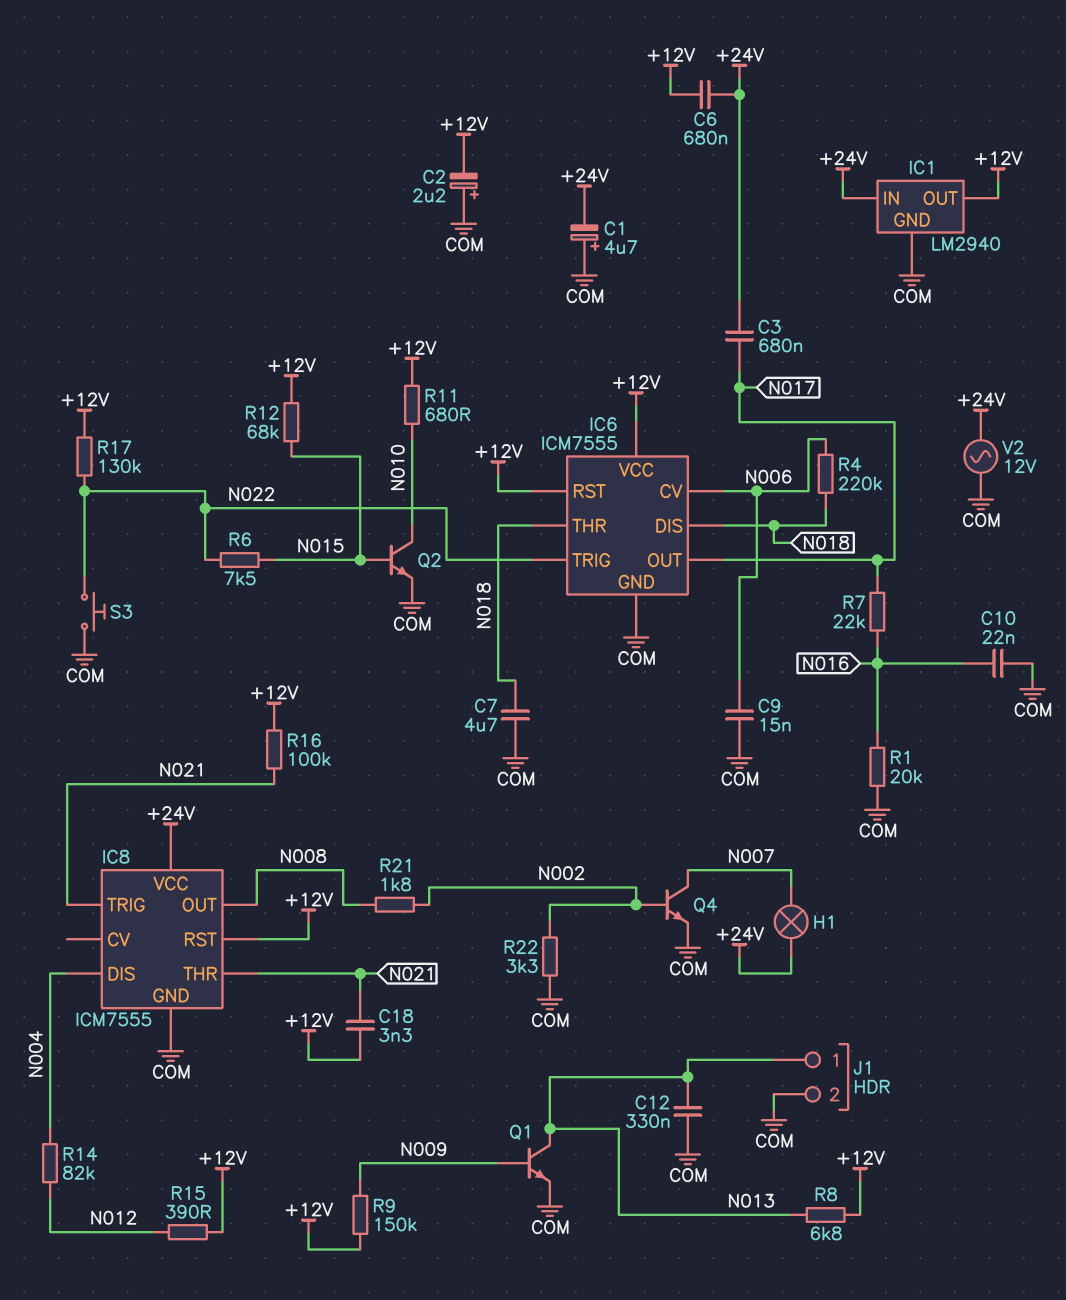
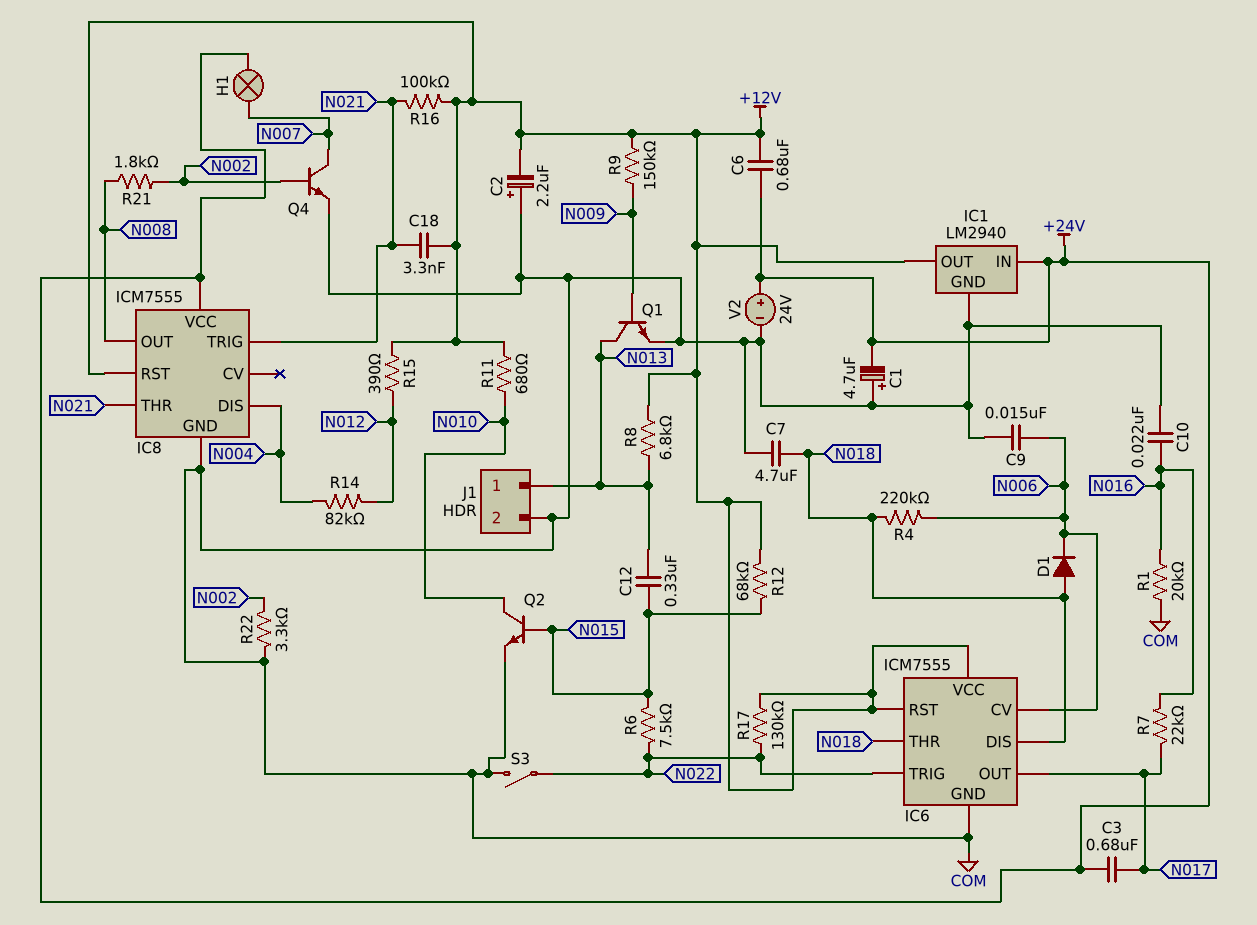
C12: 330nF (COM, N013) -> 330nF (N013, N015)
D1: none -> diode (A N018, K N006)
S3: button (COM, N022) -> switch (COM, N022)
V2: AC 12V (+24V, COM) -> 24V (plus +24V, minus COM)

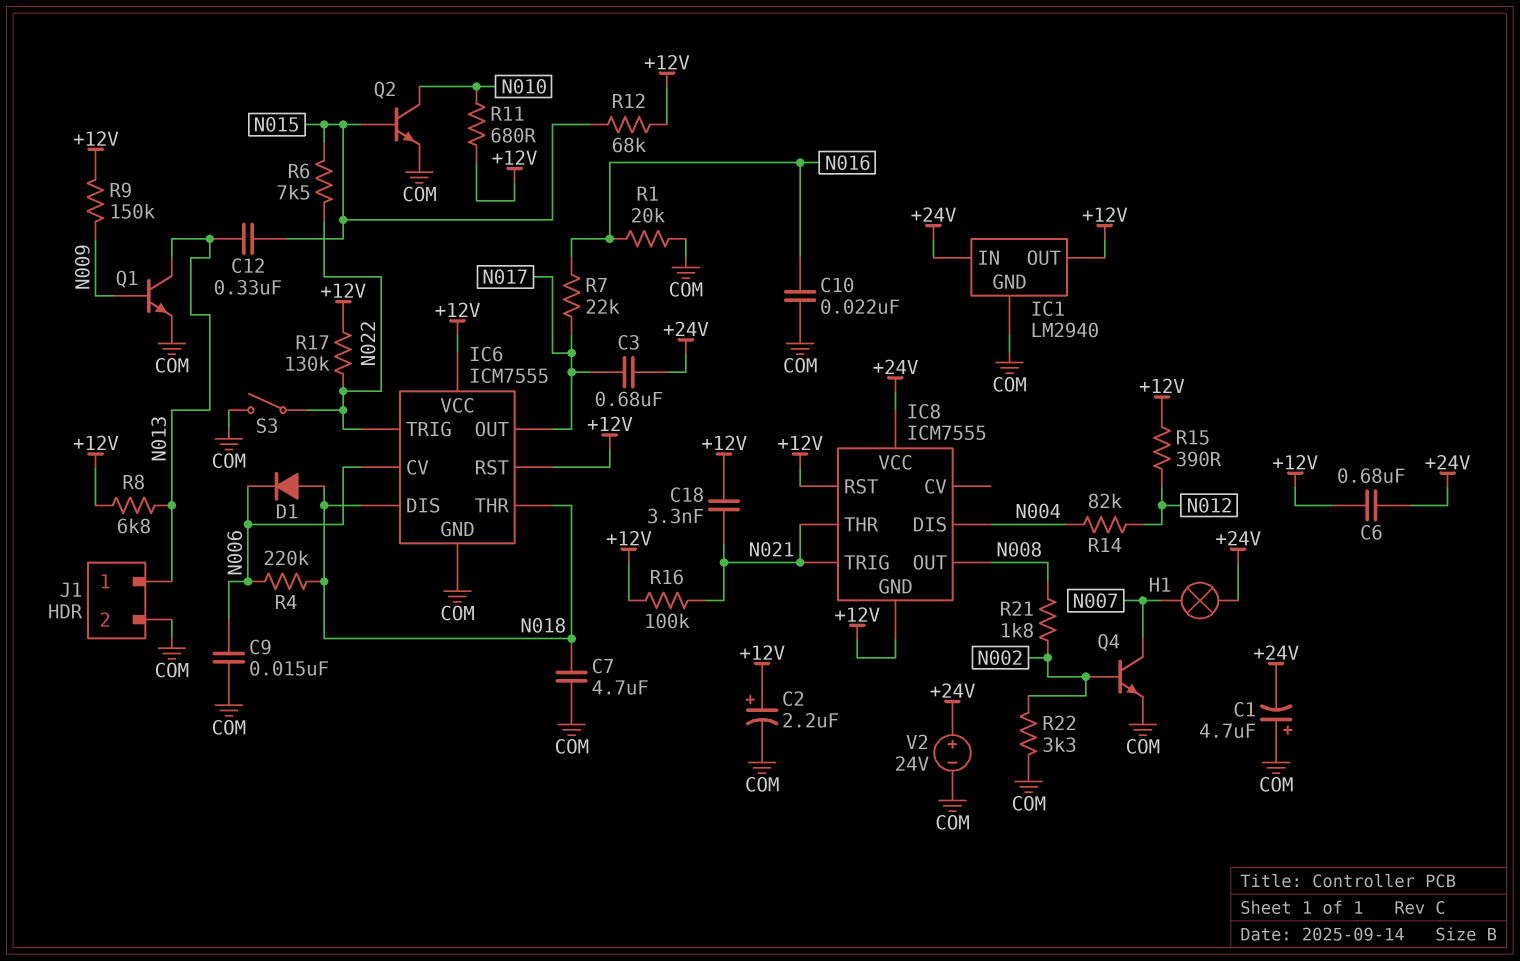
C2: 2.2uF (plus COM, minus +12V) -> 2.2uF (plus +12V, minus COM)
IC8 pin GND: COM -> +12V

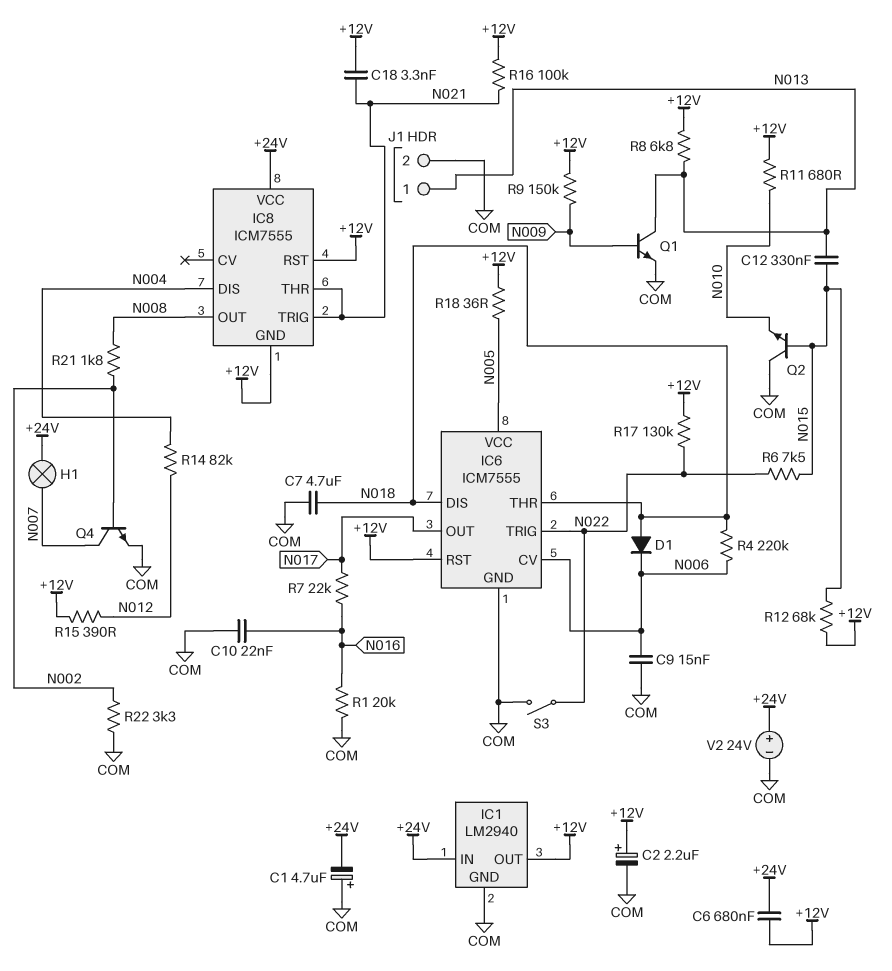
C3: 680nF (+24V, N017) -> none
IC6 pin VCC: +12V -> N005
Q2: NPN (B N015, C N010, E COM) -> NPN (B N015, C COM, E N010)
R18: none -> 36 (+12V, N005)

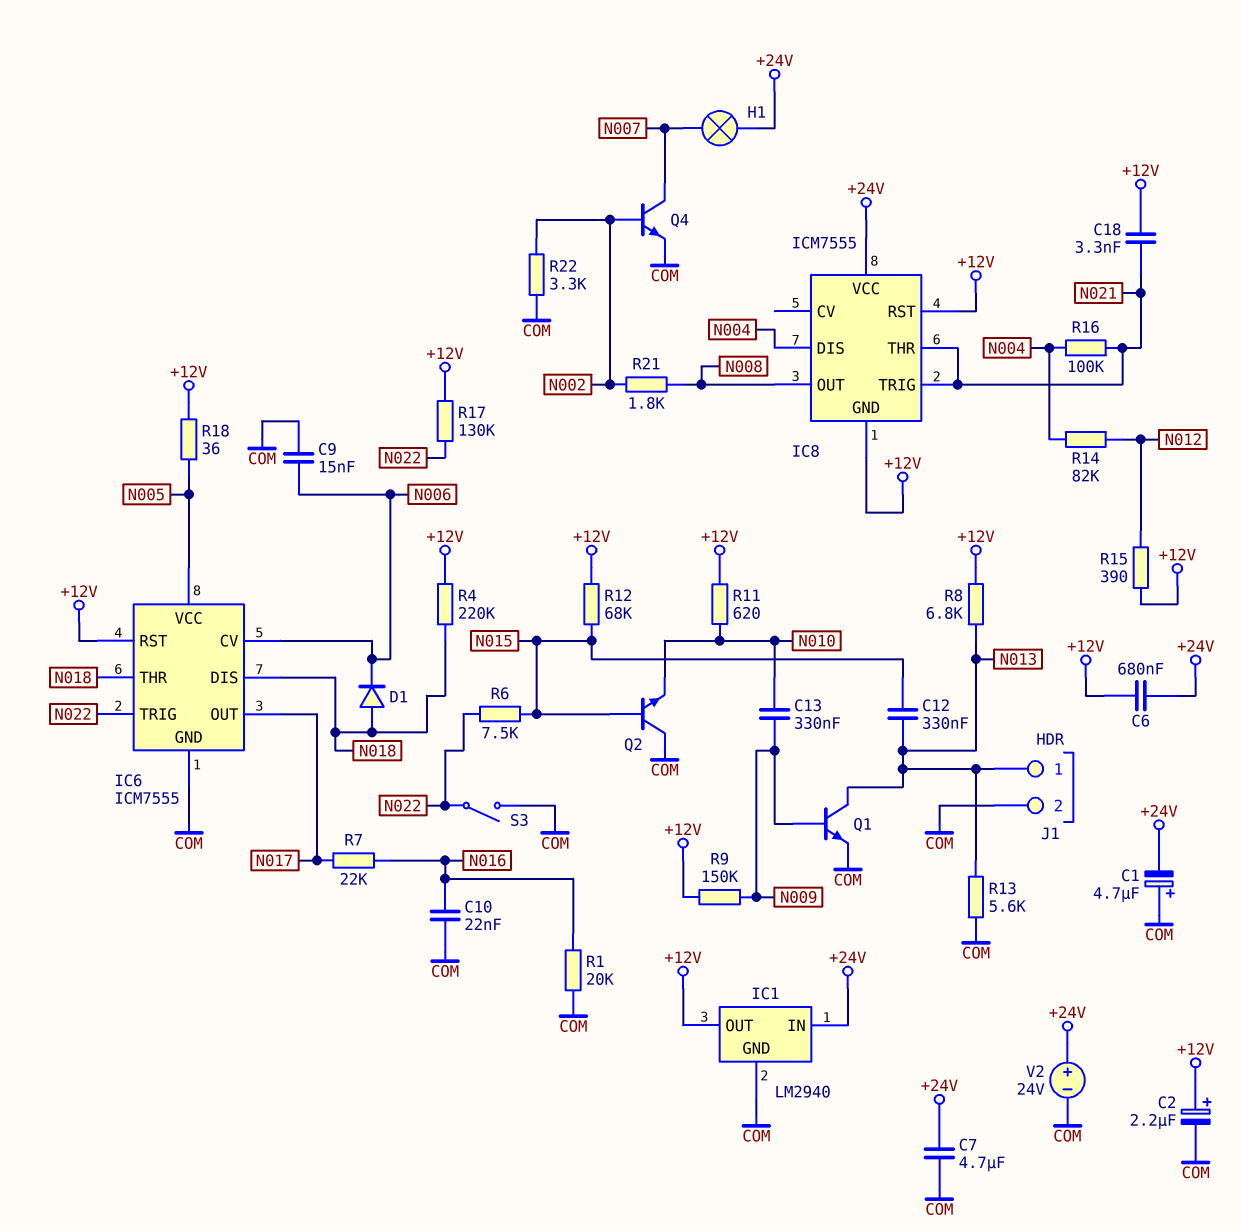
C7: 4.7uF (COM, N018) -> 4.7uF (+24V, COM)
C13: none -> 330nF (N009, N010)
R4: 220k (N006, N018) -> 220k (+12V, N018)
R11: 680 (+12V, N010) -> 620 (+12V, N010)
R13: none -> 5.6k (COM, N013)
R16: 100k (+12V, N021) -> 100k (N004, N021)

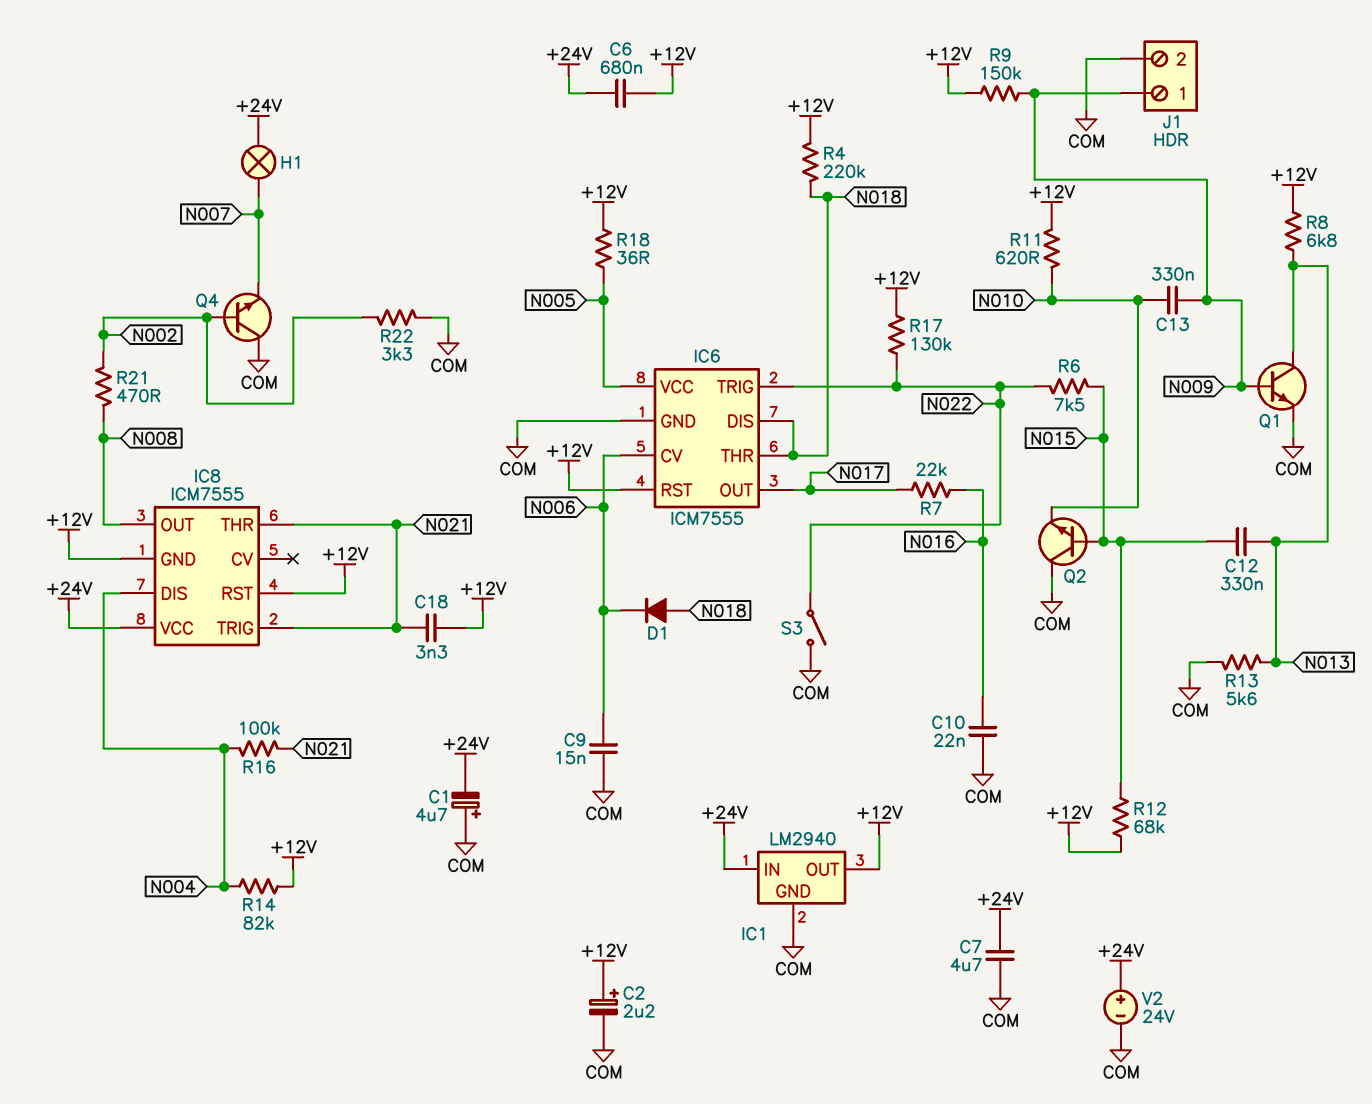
J1 pin 1: N013 -> N009
Q4: NPN (B N002, C N007, E COM) -> NPN (B N002, C COM, E N007)
R1: 20k (COM, N016) -> none
R14: 82k (N004, N012) -> 82k (+12V, N004)
R15: 390 (+12V, N012) -> none
R21: 1.8k (N002, N008) -> 470 (N002, N008)

